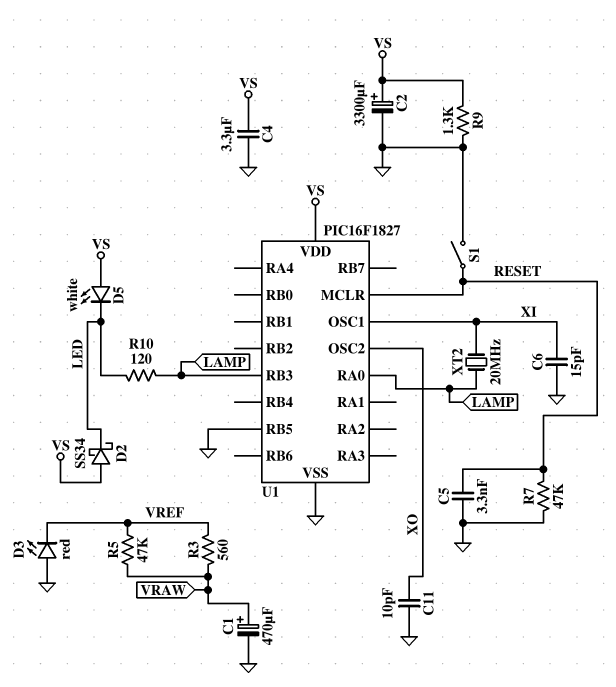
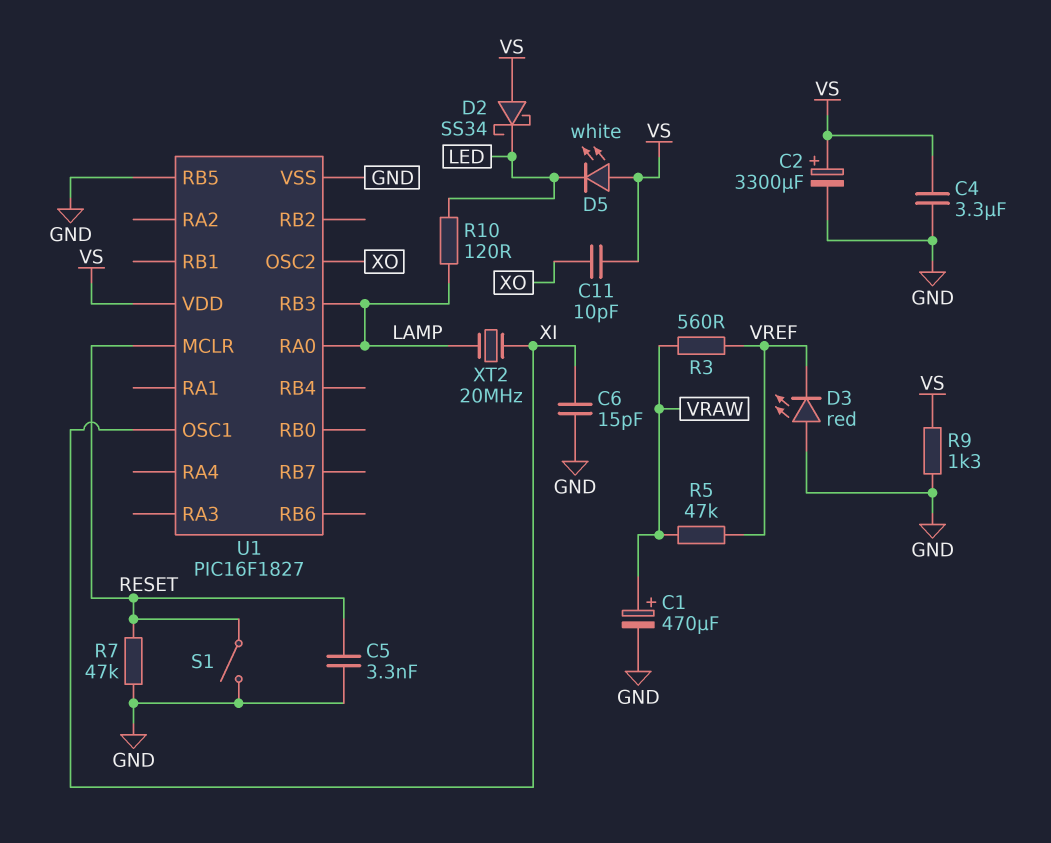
C11: 10pF (GND, XO) -> 10pF (VS, XO)

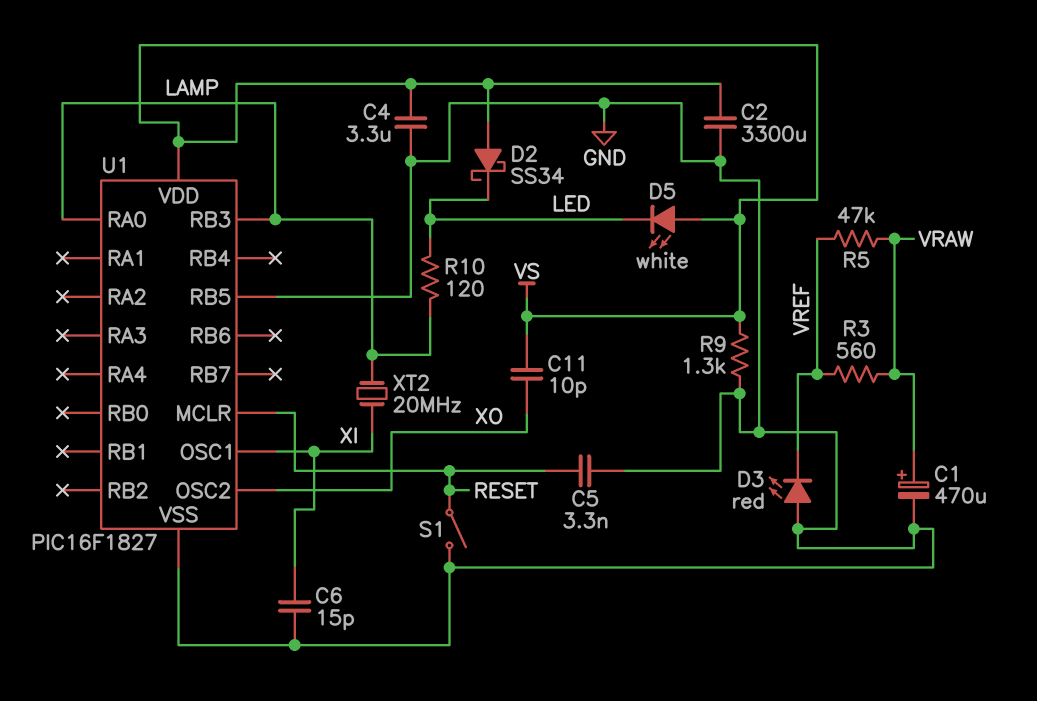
C2: 3300uF (plus VS, minus GND) -> 3300uF (GND, VS)
R7: 47k (GND, RESET) -> none

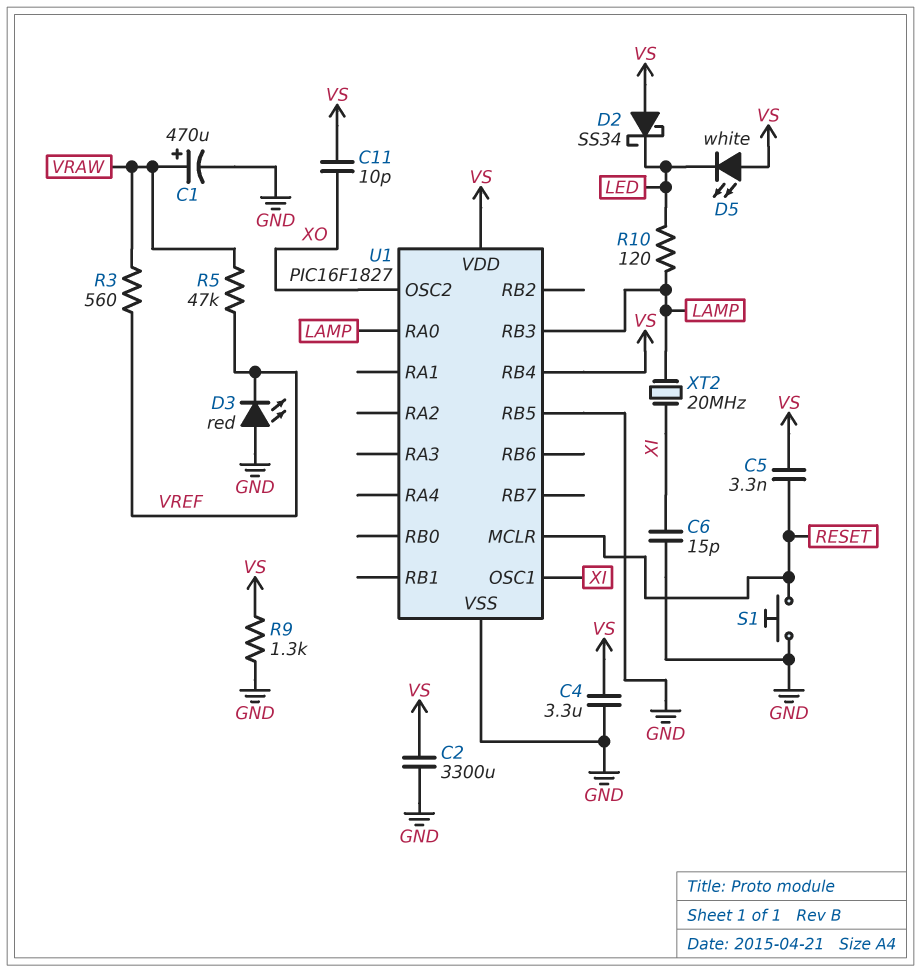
C5: 3.3nF (GND, RESET) -> 3.3nF (RESET, VS)
S1: switch (GND, RESET) -> button (GND, RESET)
U1 pin RB4: none -> VS

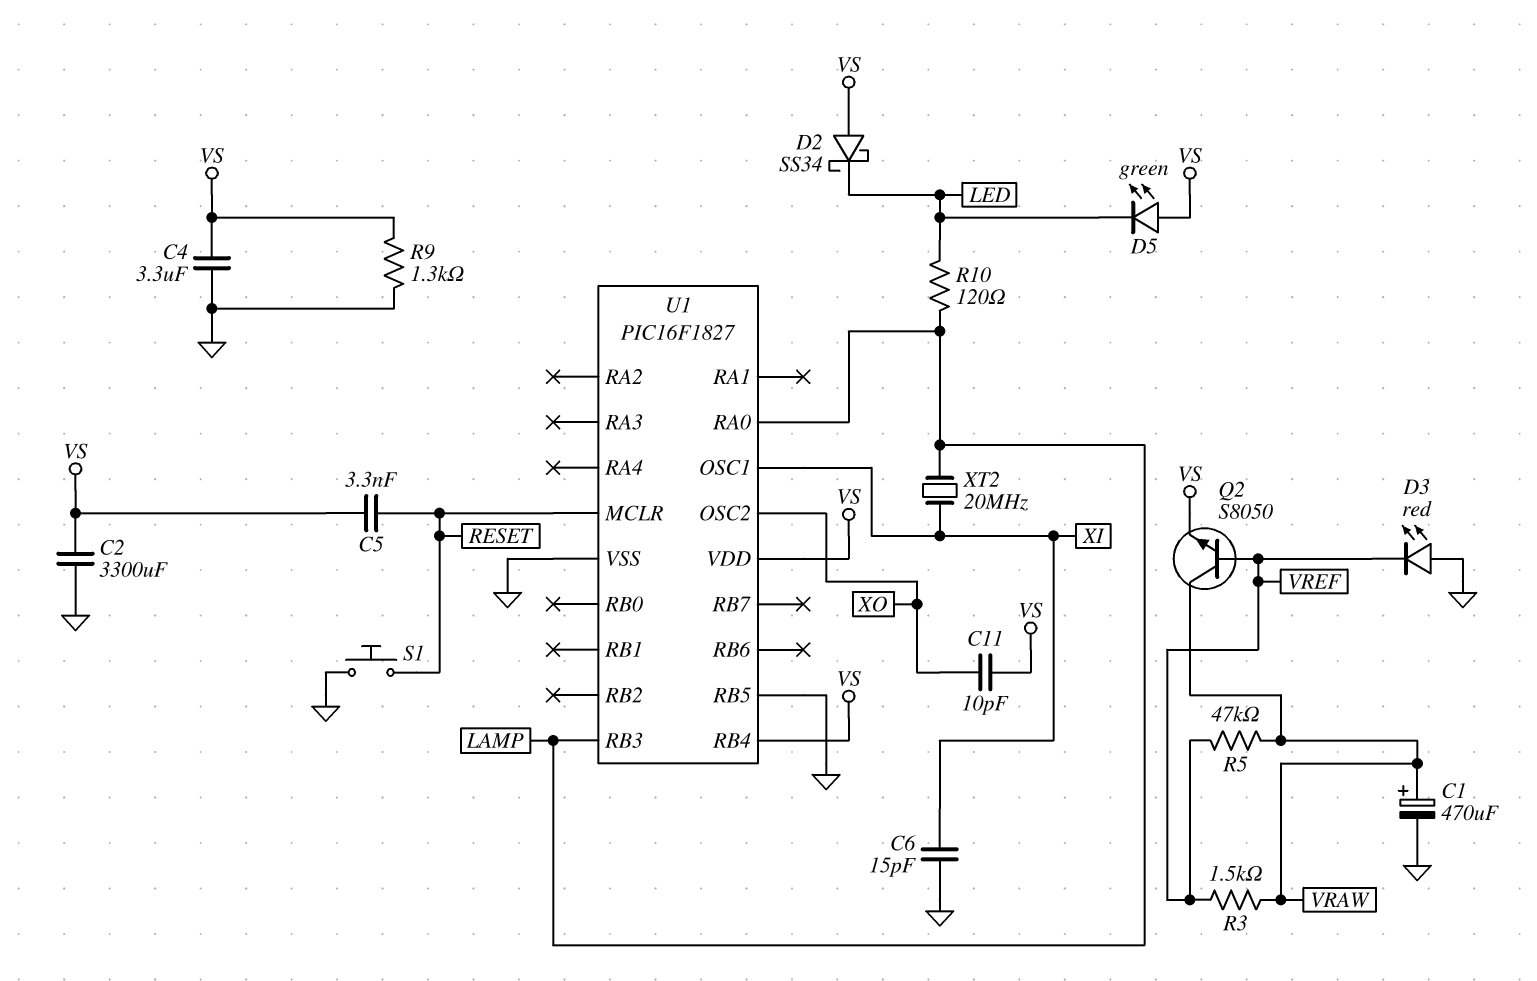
D5: LED white (A VS, K LED) -> LED green (A VS, K LED)
Q2: none -> NPN S8050 (B VREF, C VRAW, E VS)
R3: 560 (VRAW, VREF) -> 1.5k (VRAW, VREF)

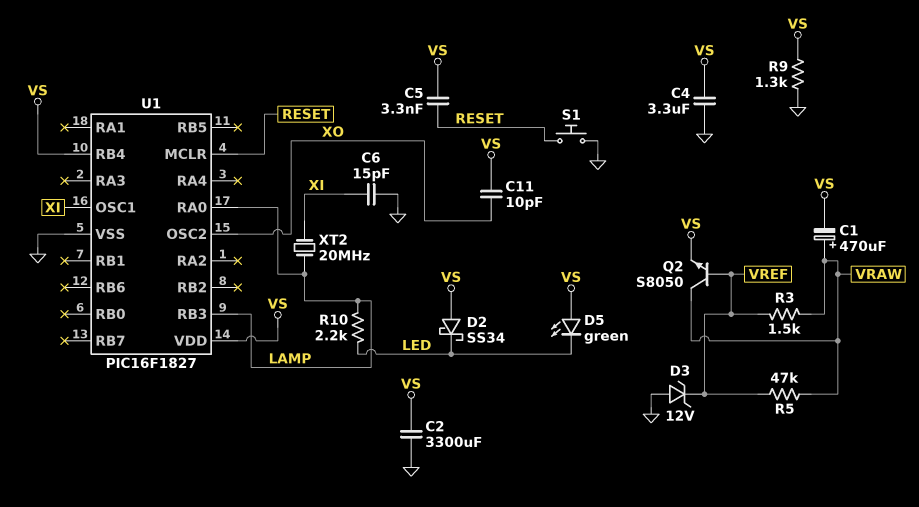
C1: 470uF (plus VRAW, minus GND) -> 470uF (plus VRAW, minus VS)
D3: LED red (A GND, K VREF) -> zener 12V (A GND, K VREF)
R10: 120 (LAMP, LED) -> 2.2k (LAMP, LED)
U1 pin RB5: GND -> none

